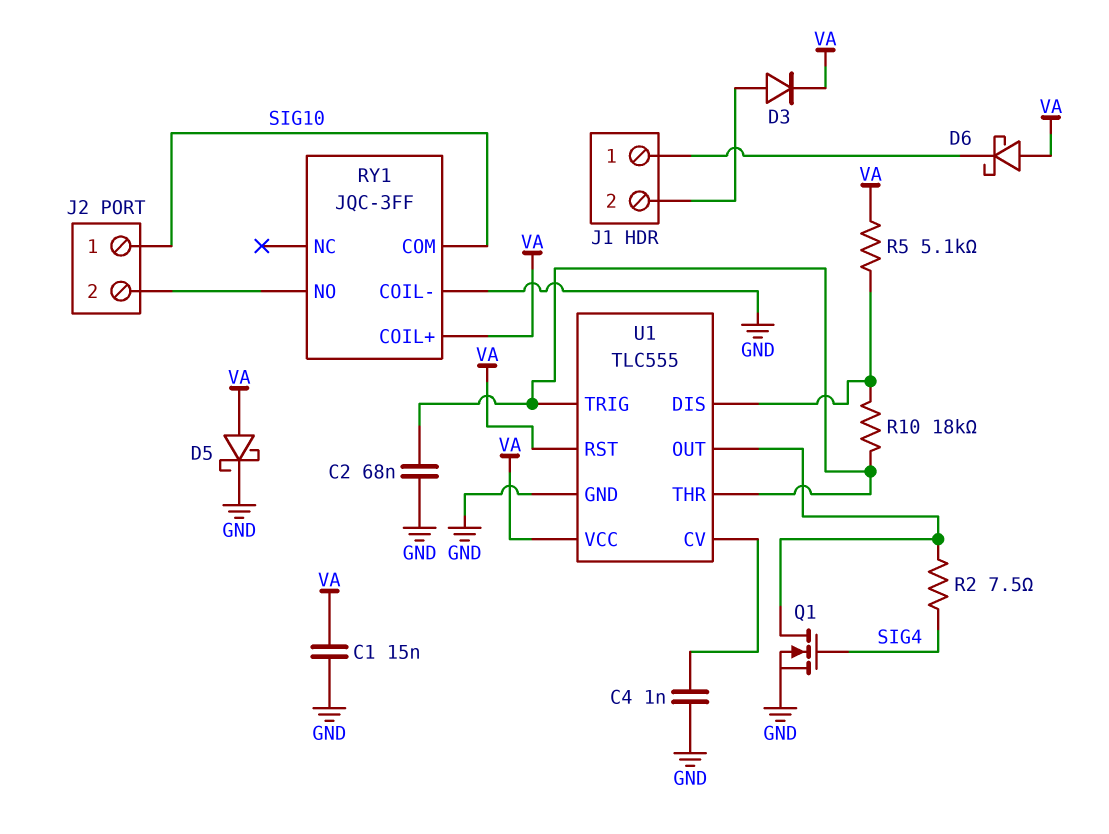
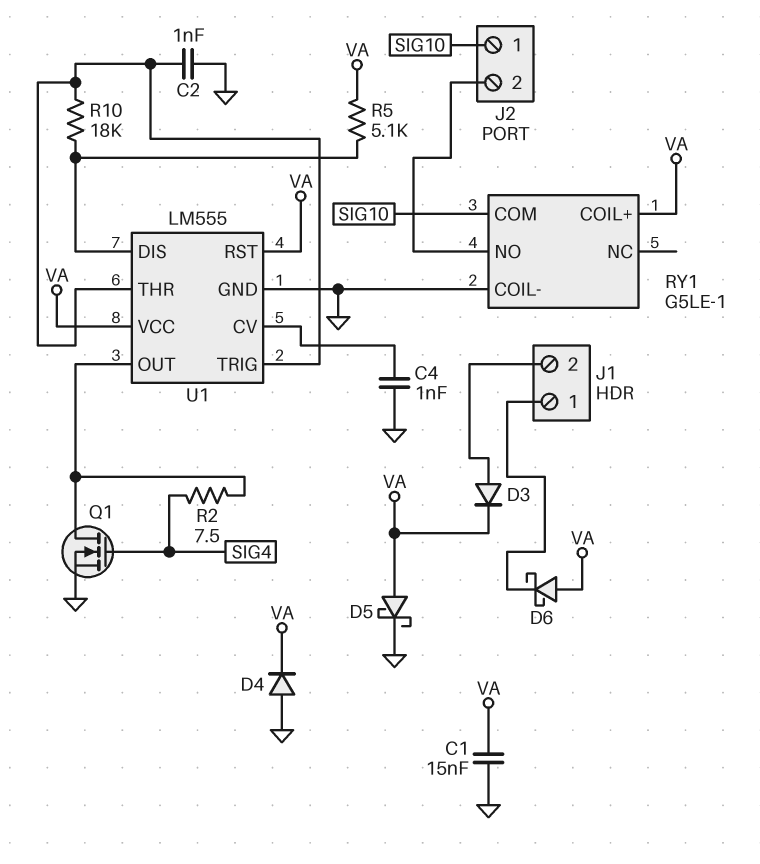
C2: 68nF (GND, U1/THR) -> 1nF (GND, U1/THR)
D4: none -> diode (A GND, K VA)
RY1: JQC-3FF -> G5LE-1
U1: TLC555 -> LM555

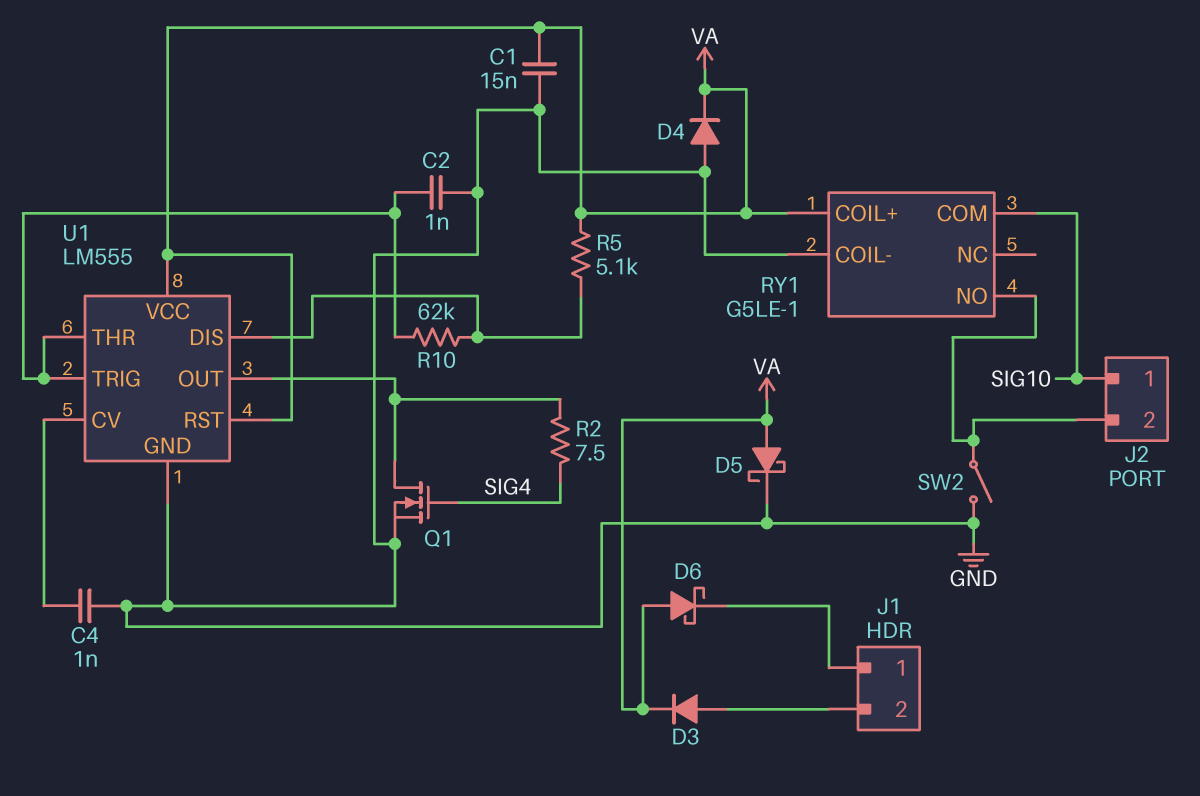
R10: 18k (U1/DIS, U1/THR) -> 62k (U1/DIS, U1/THR)
SW2: none -> switch (GND, J2/2)

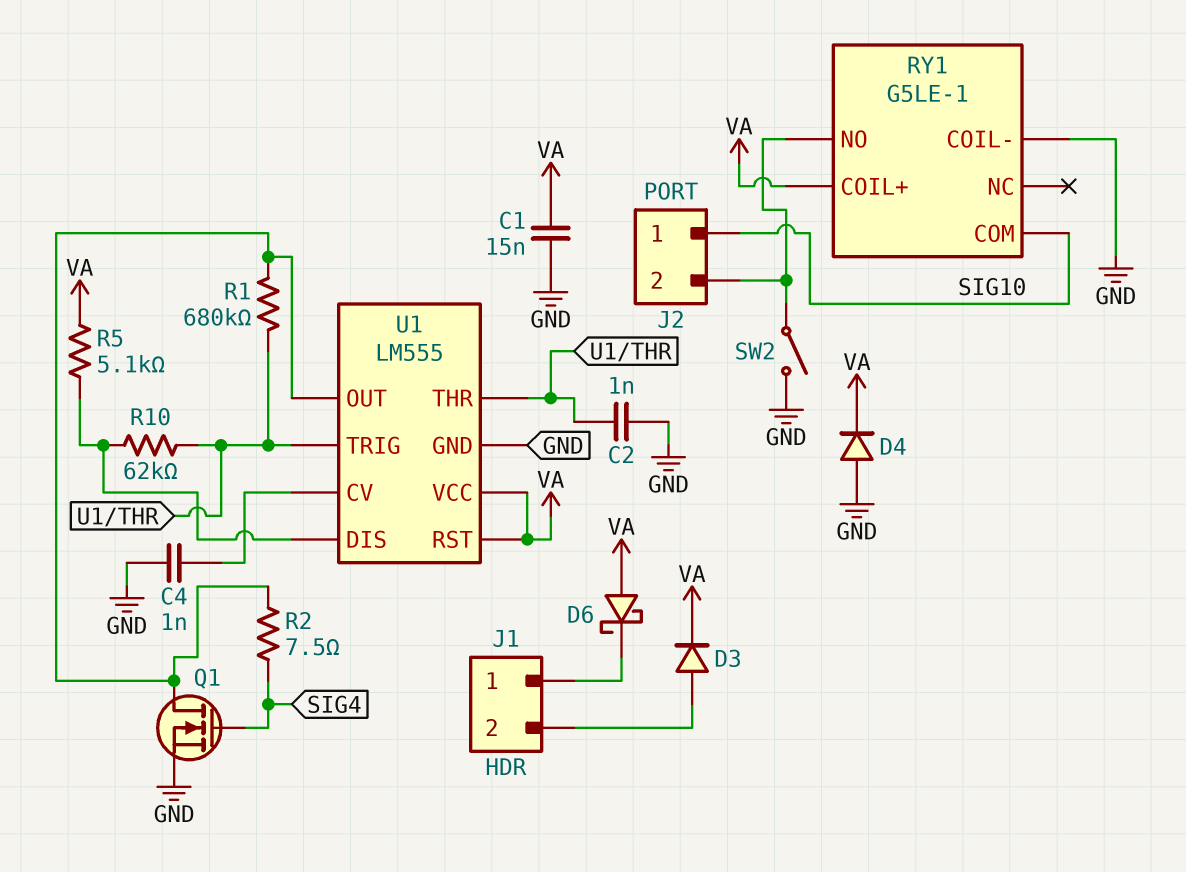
D5: schottky (A VA, K GND) -> none
R1: none -> 680k (U1/OUT, U1/THR)

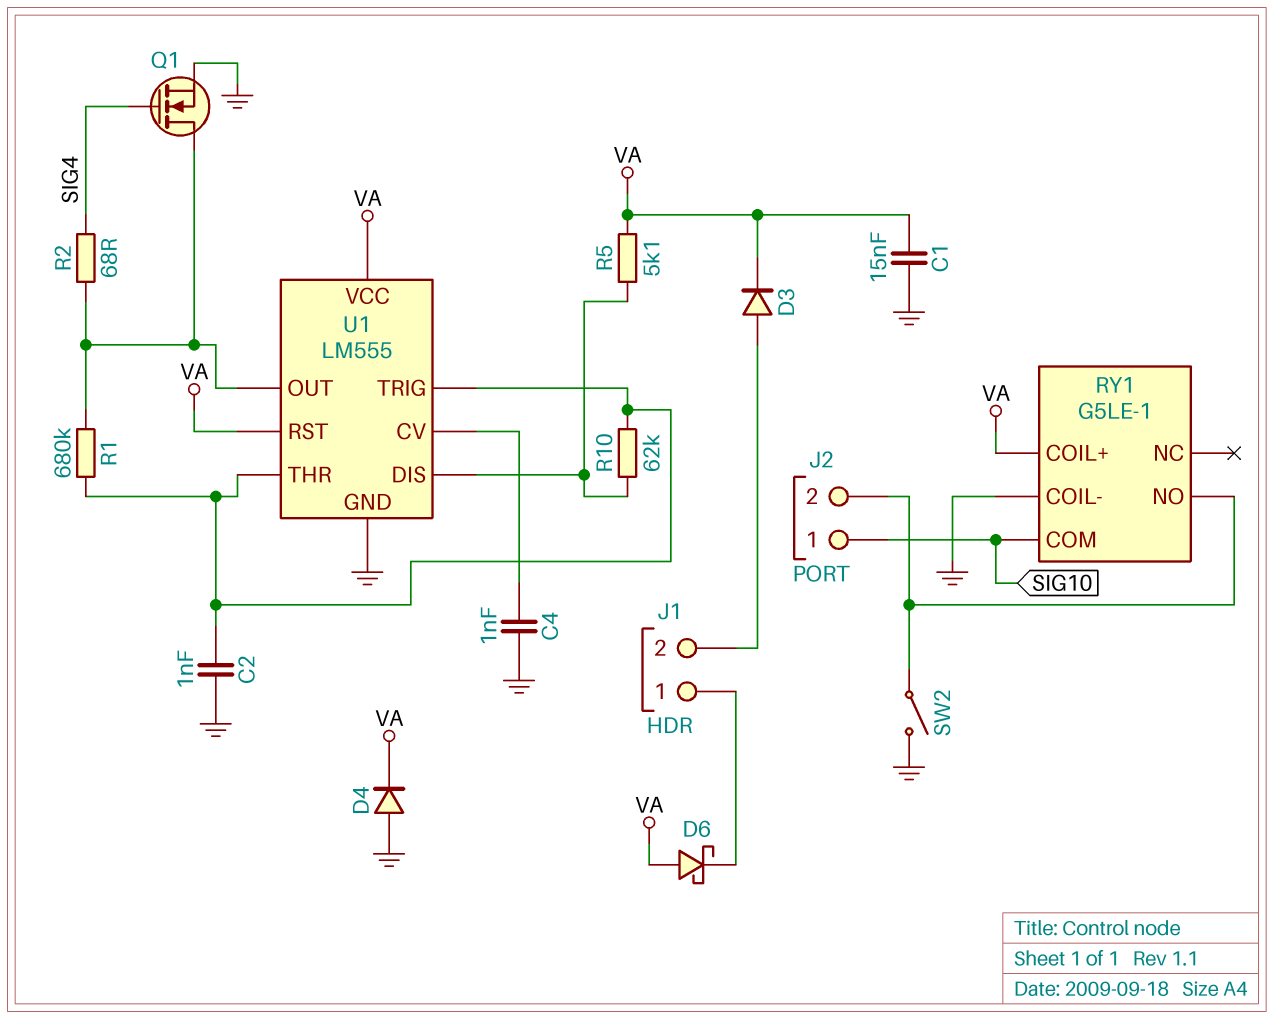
R2: 7.5 (SIG4, U1/OUT) -> 68 (SIG4, U1/OUT)

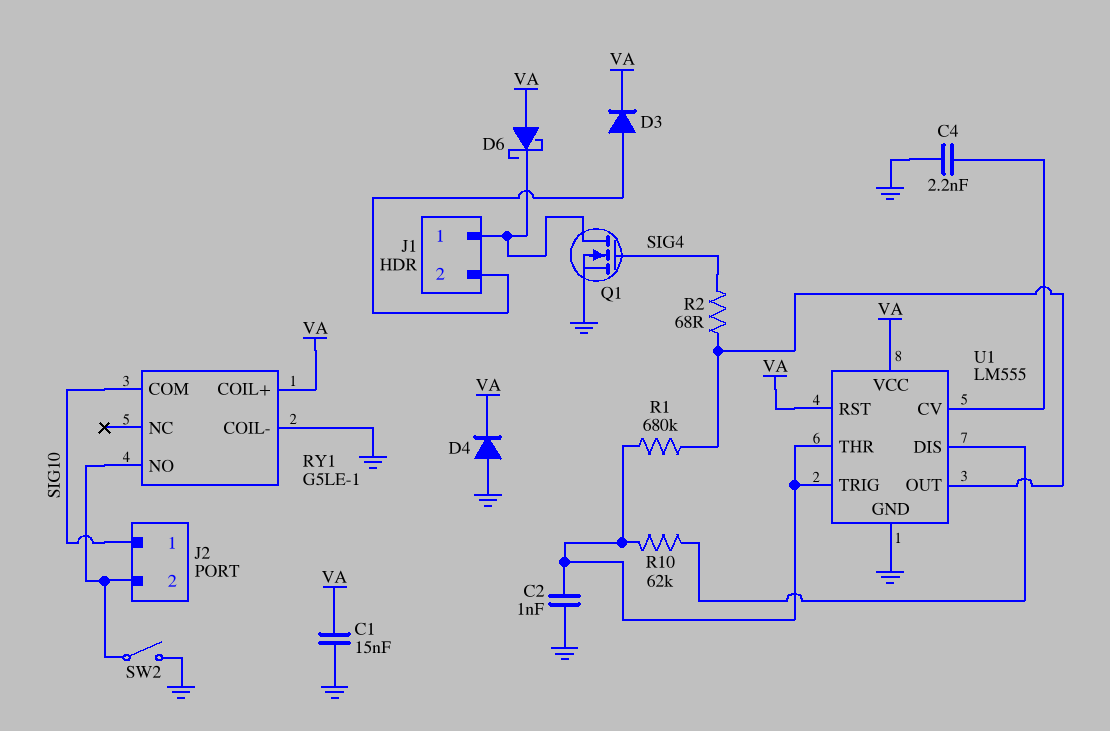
C4: 1nF (GND, U1/CV) -> 2.2nF (GND, U1/CV)
Q1: NMOS (G SIG4, D U1/OUT, S GND) -> NMOS (G SIG4, D J1/1, S GND)
R5: 5.1k (U1/DIS, VA) -> none

